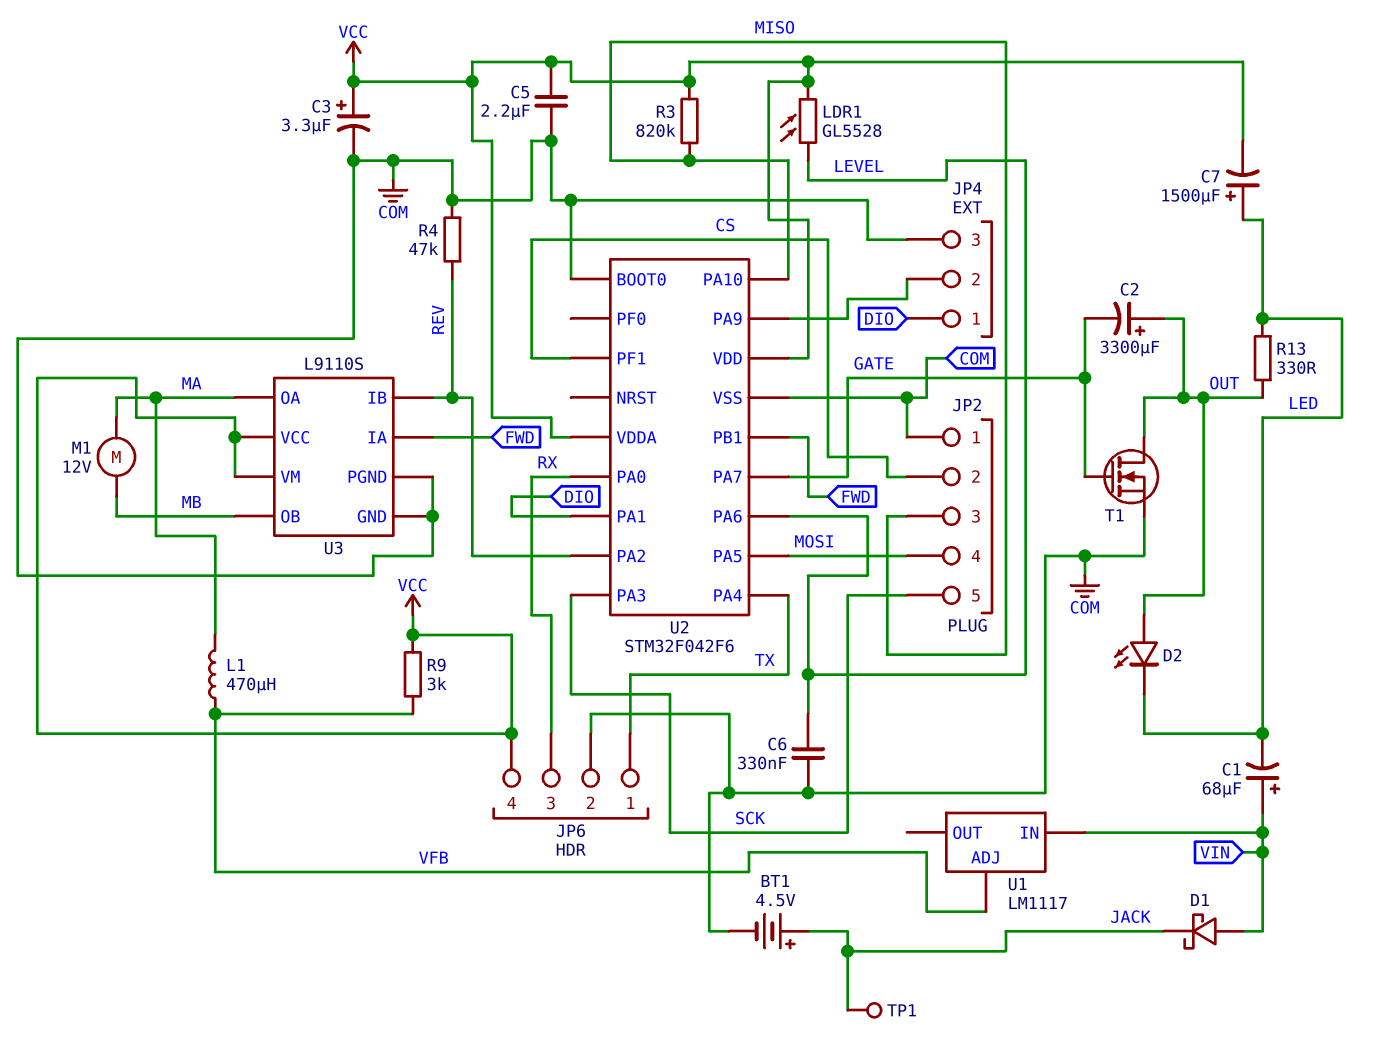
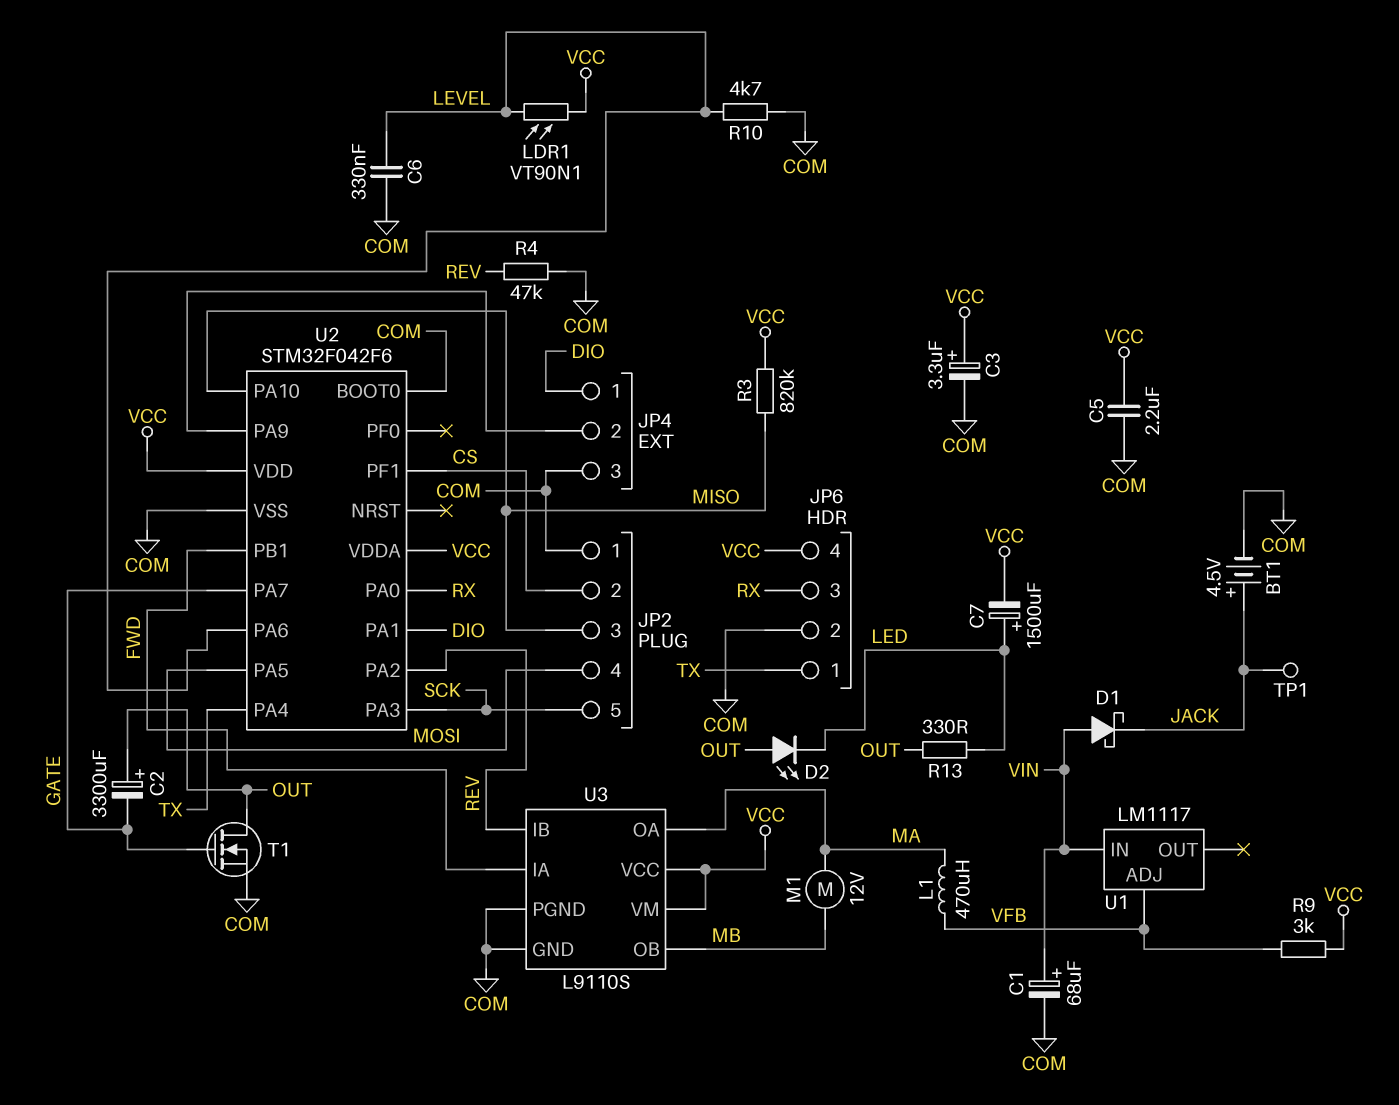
C1: 68uF (plus VIN, minus LED) -> 68uF (plus VIN, minus COM)
LDR1: GL5528 (LEVEL, VCC) -> VT90N1 (LEVEL, VCC)
R10: none -> 4.7k (COM, LEVEL)

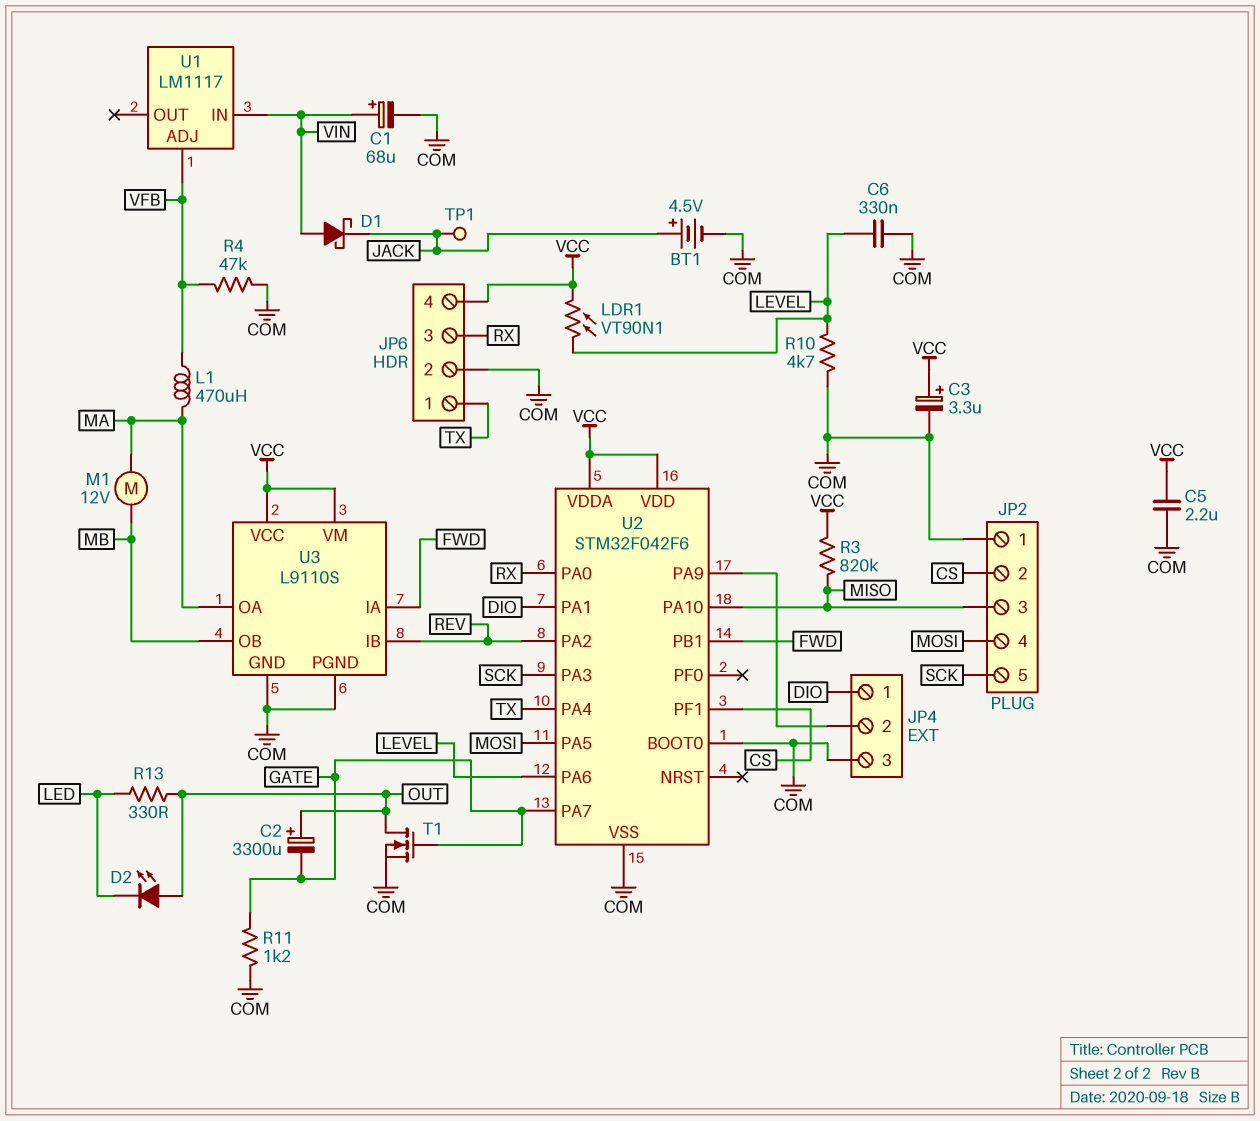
C7: 1500uF (plus LED, minus VCC) -> none
R4: 47k (COM, REV) -> 47k (COM, VFB)
R9: 3k (VCC, VFB) -> none
R11: none -> 1.2k (COM, GATE)

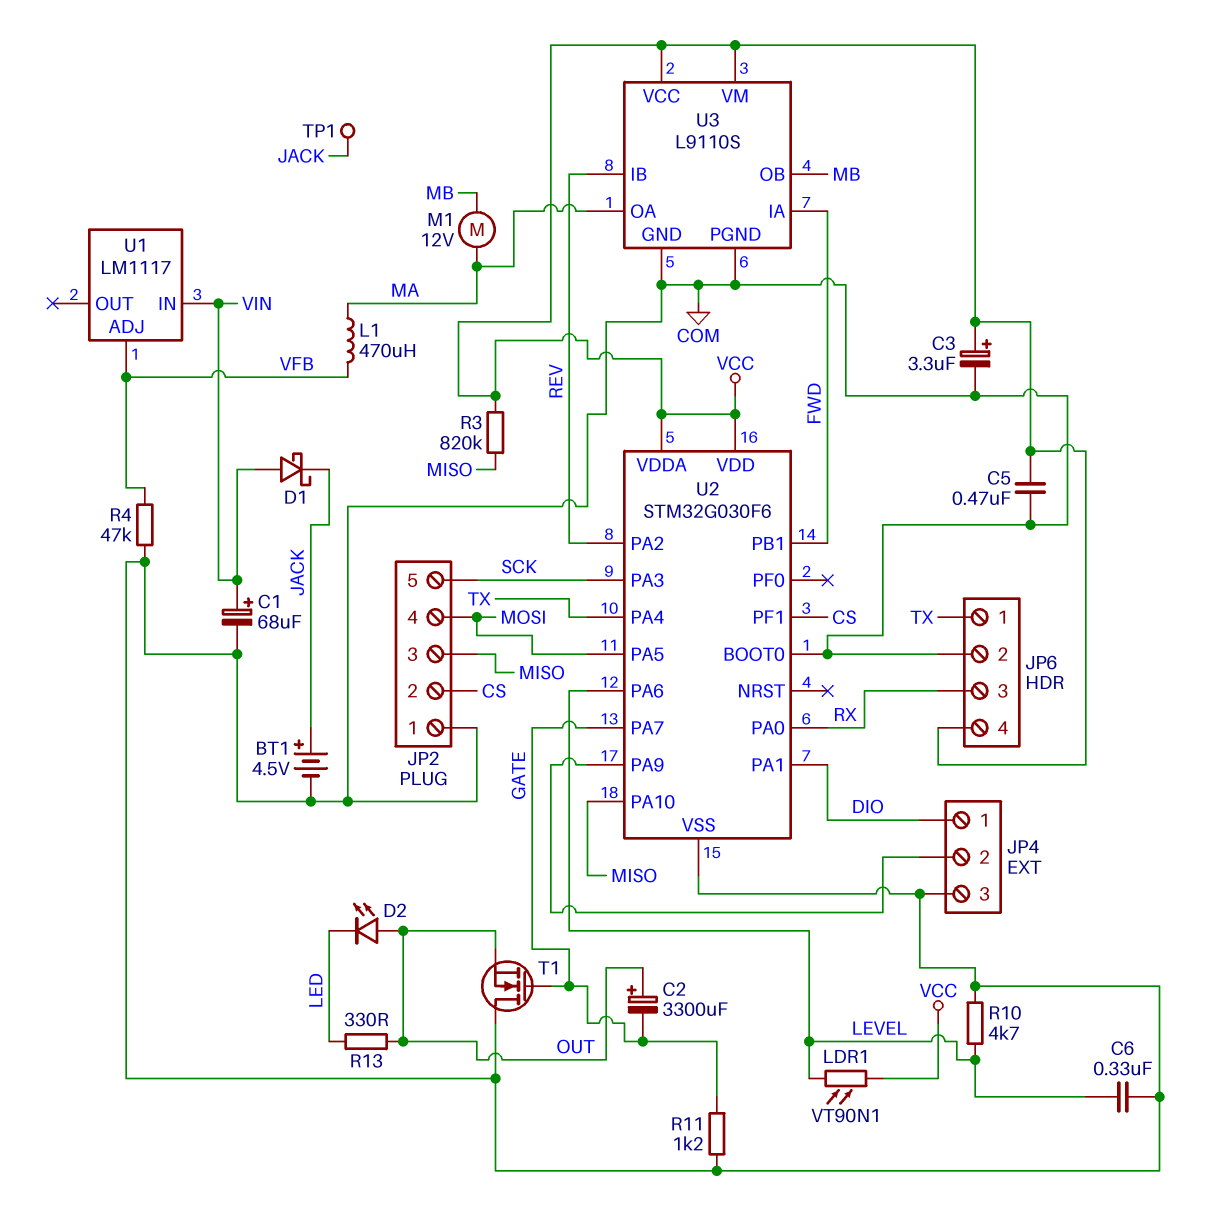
C5: 2.2uF (COM, VCC) -> 470nF (COM, VCC)
T1: NMOS (G GATE, D OUT, S COM) -> NMOS (G GATE, D COM, S OUT)
U2: STM32F042F6 -> STM32G030F6

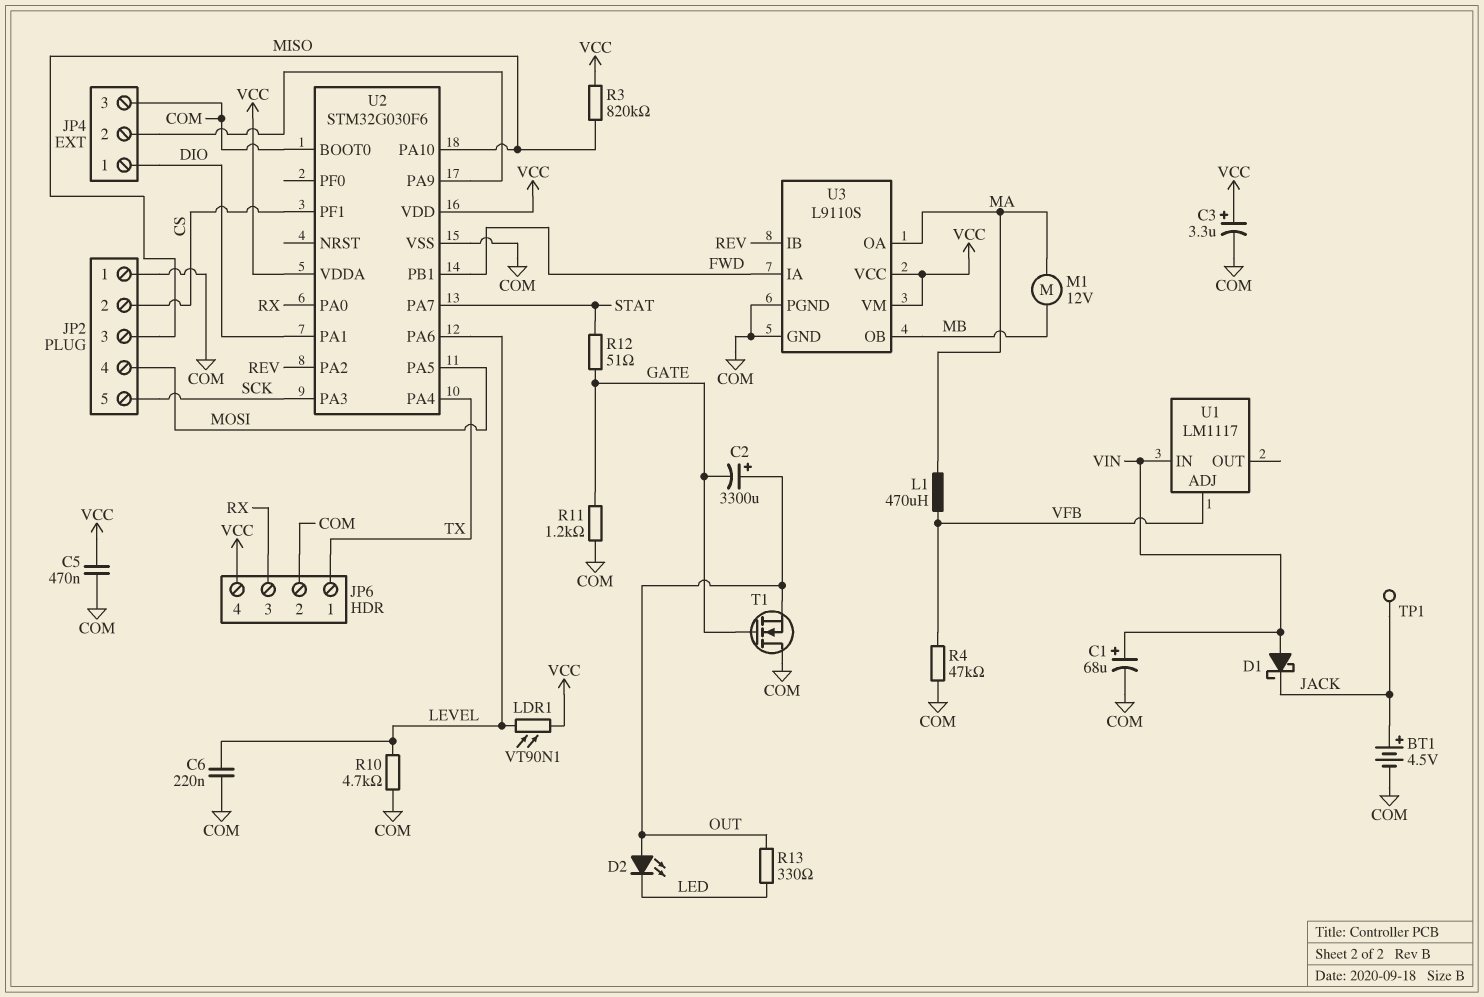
C6: 330nF (COM, LEVEL) -> 220nF (COM, LEVEL)
R12: none -> 51 (GATE, STAT)
U2 pin PA7: GATE -> STAT

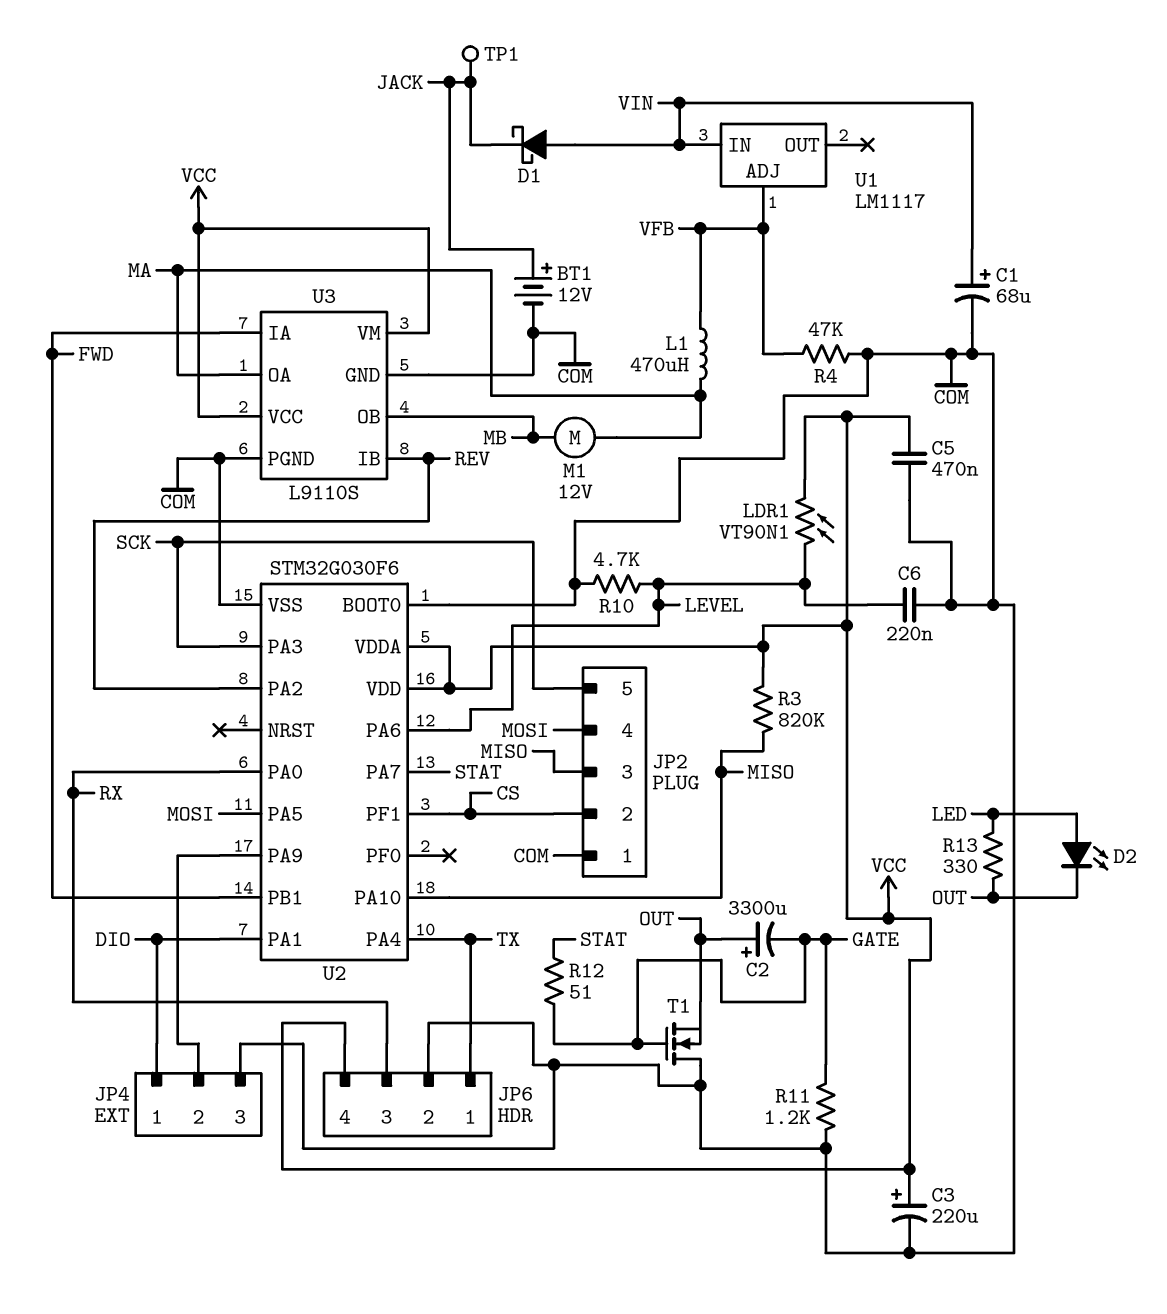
BT1: 4.5V (plus JACK, minus COM) -> 12V (plus JACK, minus COM)
C3: 3.3uF (plus VCC, minus COM) -> 220uF (plus VCC, minus COM)
D2: LED (A OUT, K LED) -> LED (A LED, K OUT)

